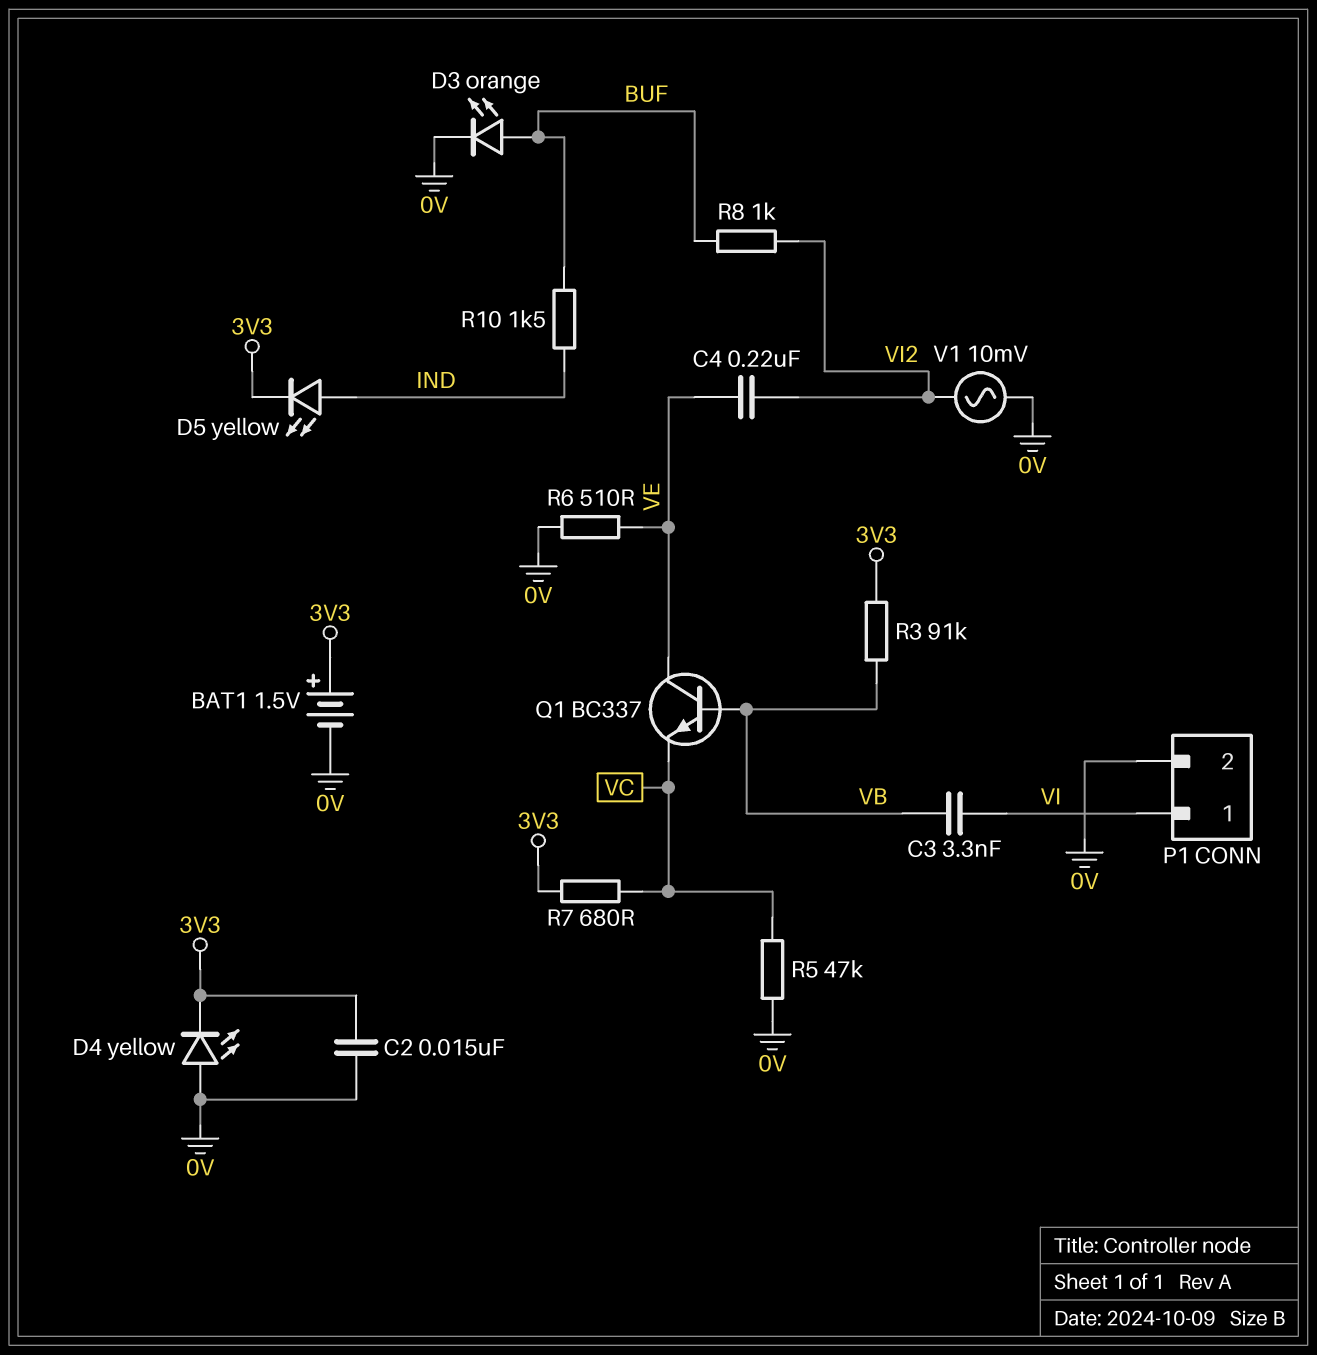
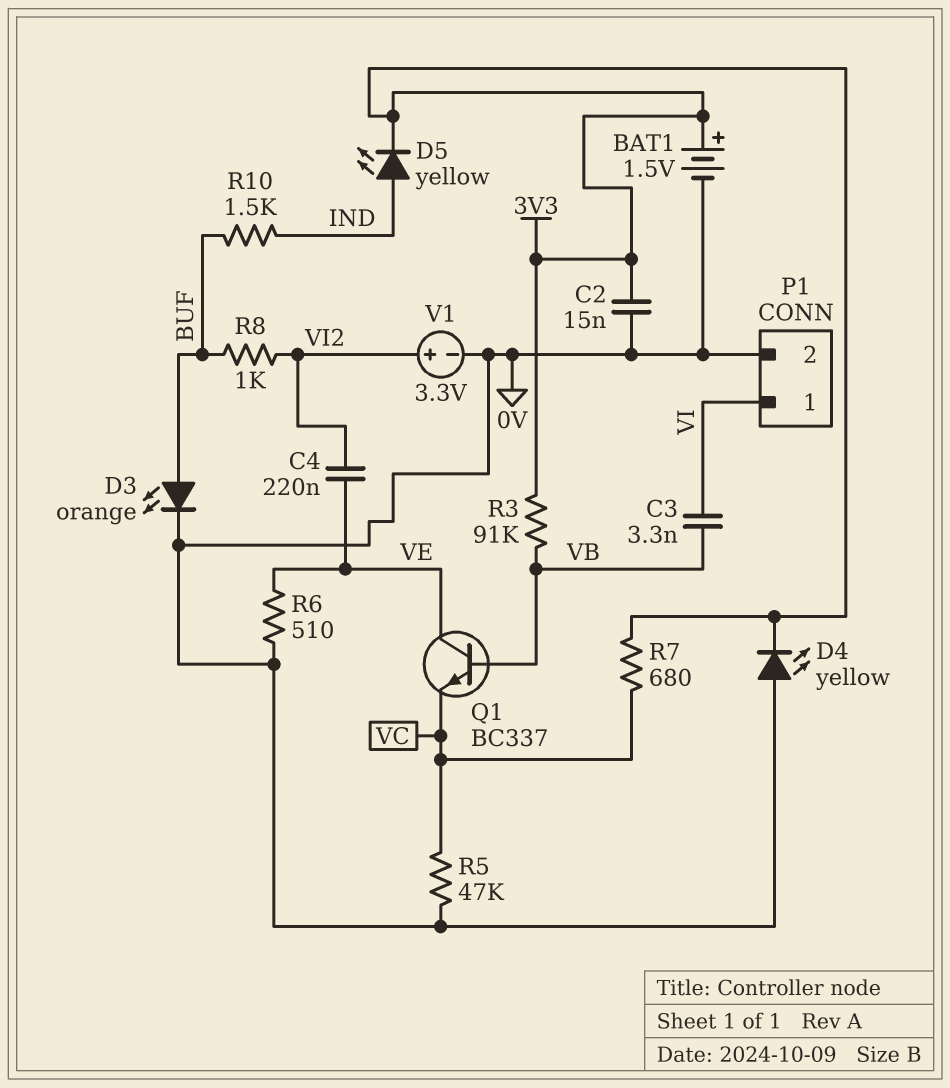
V1: AC 10mV (0V, VI2) -> 3.3V (plus VI2, minus 0V)

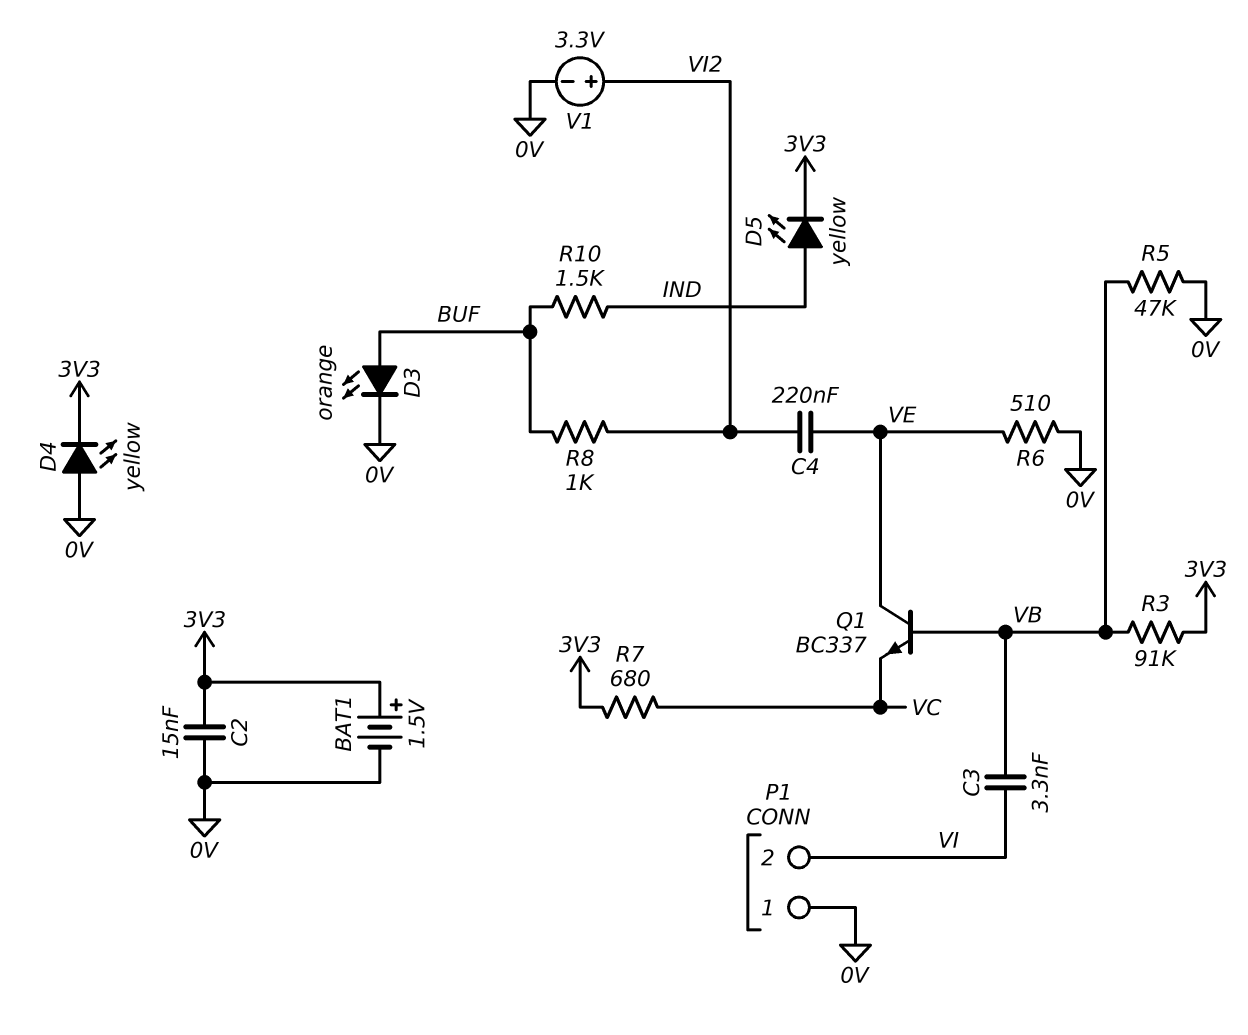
P1 pin 1: VI -> 0V
P1 pin 2: 0V -> VI
R5: 47k (0V, VC) -> 47k (0V, VB)

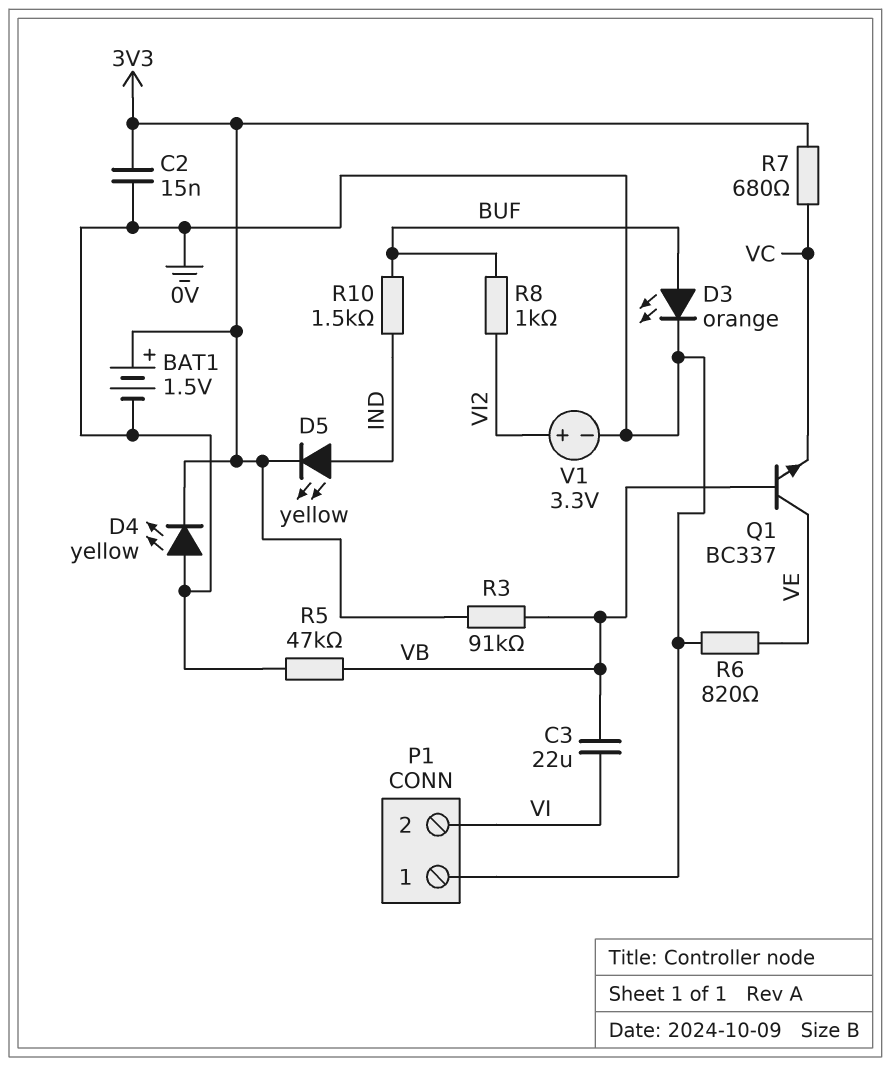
C3: 3.3nF (VB, VI) -> 22uF (VB, VI)
C4: 220nF (VE, VI2) -> none
R6: 510 (0V, VE) -> 820 (0V, VE)

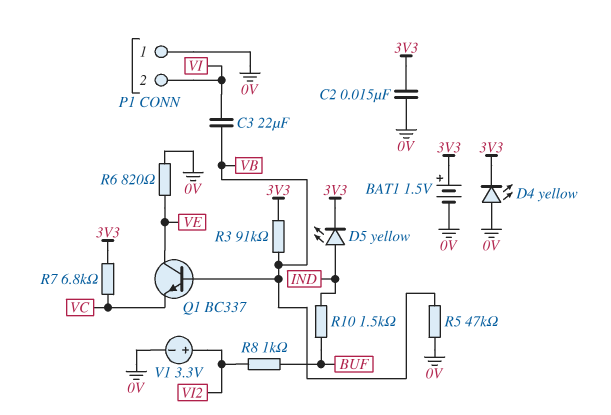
D3: LED orange (A BUF, K 0V) -> none
R7: 680 (3V3, VC) -> 6.8k (3V3, VC)

